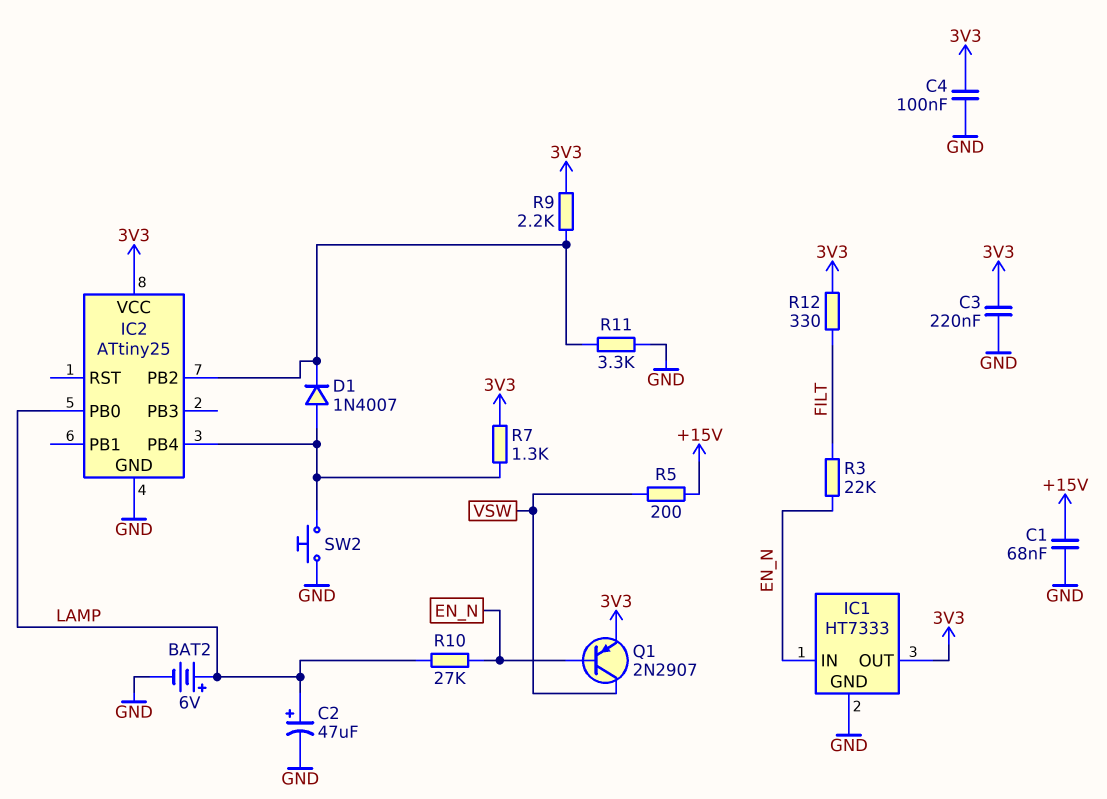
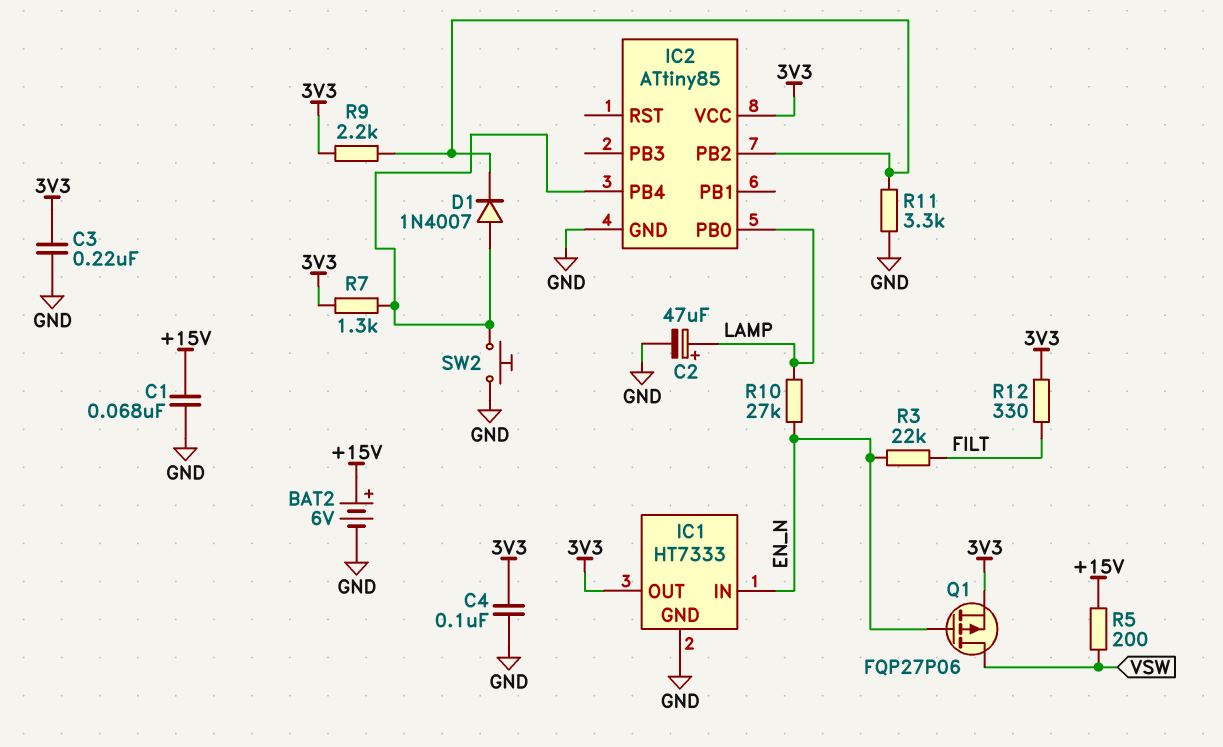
BAT2: 6V (plus LAMP, minus GND) -> 6V (plus +15V, minus GND)
IC2: ATtiny25 -> ATtiny85
Q1: PNP 2N2907 (B EN_N, C VSW, E 3V3) -> PMOS FQP27P06 (G EN_N, D VSW, S 3V3)

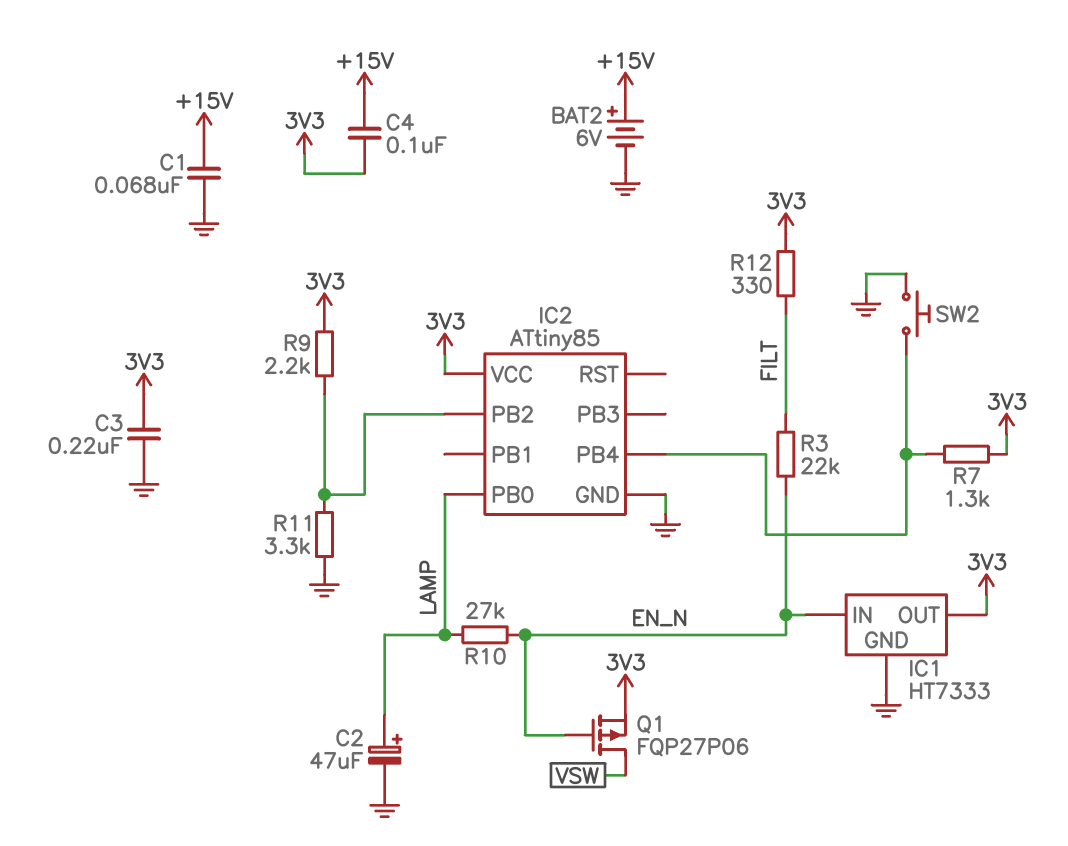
C4: 100nF (3V3, GND) -> 100nF (+15V, 3V3)
D1: diode 1N4007 (A IC2/PB4, K IC2/PB2) -> none
R5: 200 (+15V, VSW) -> none

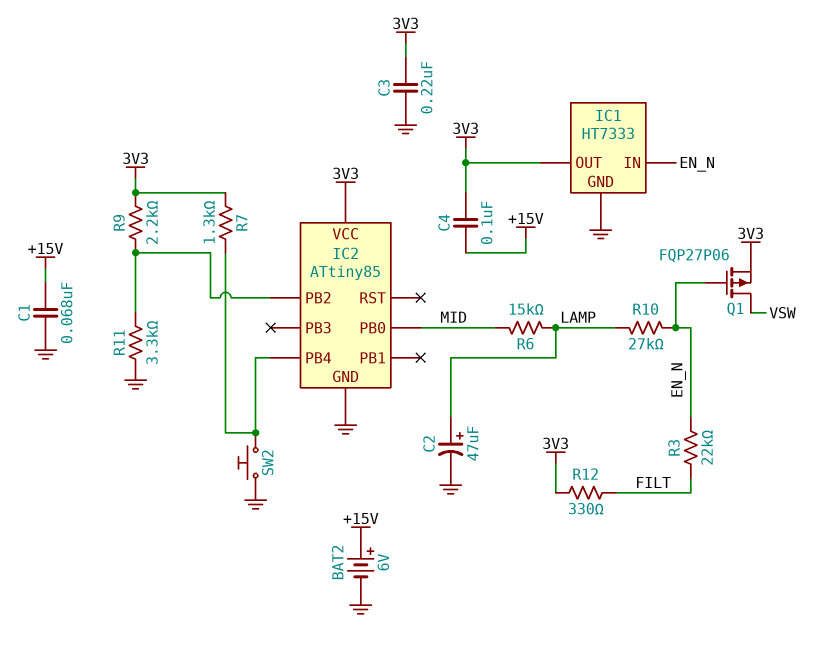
IC2 pin PB0: LAMP -> MID
R6: none -> 15k (LAMP, MID)

